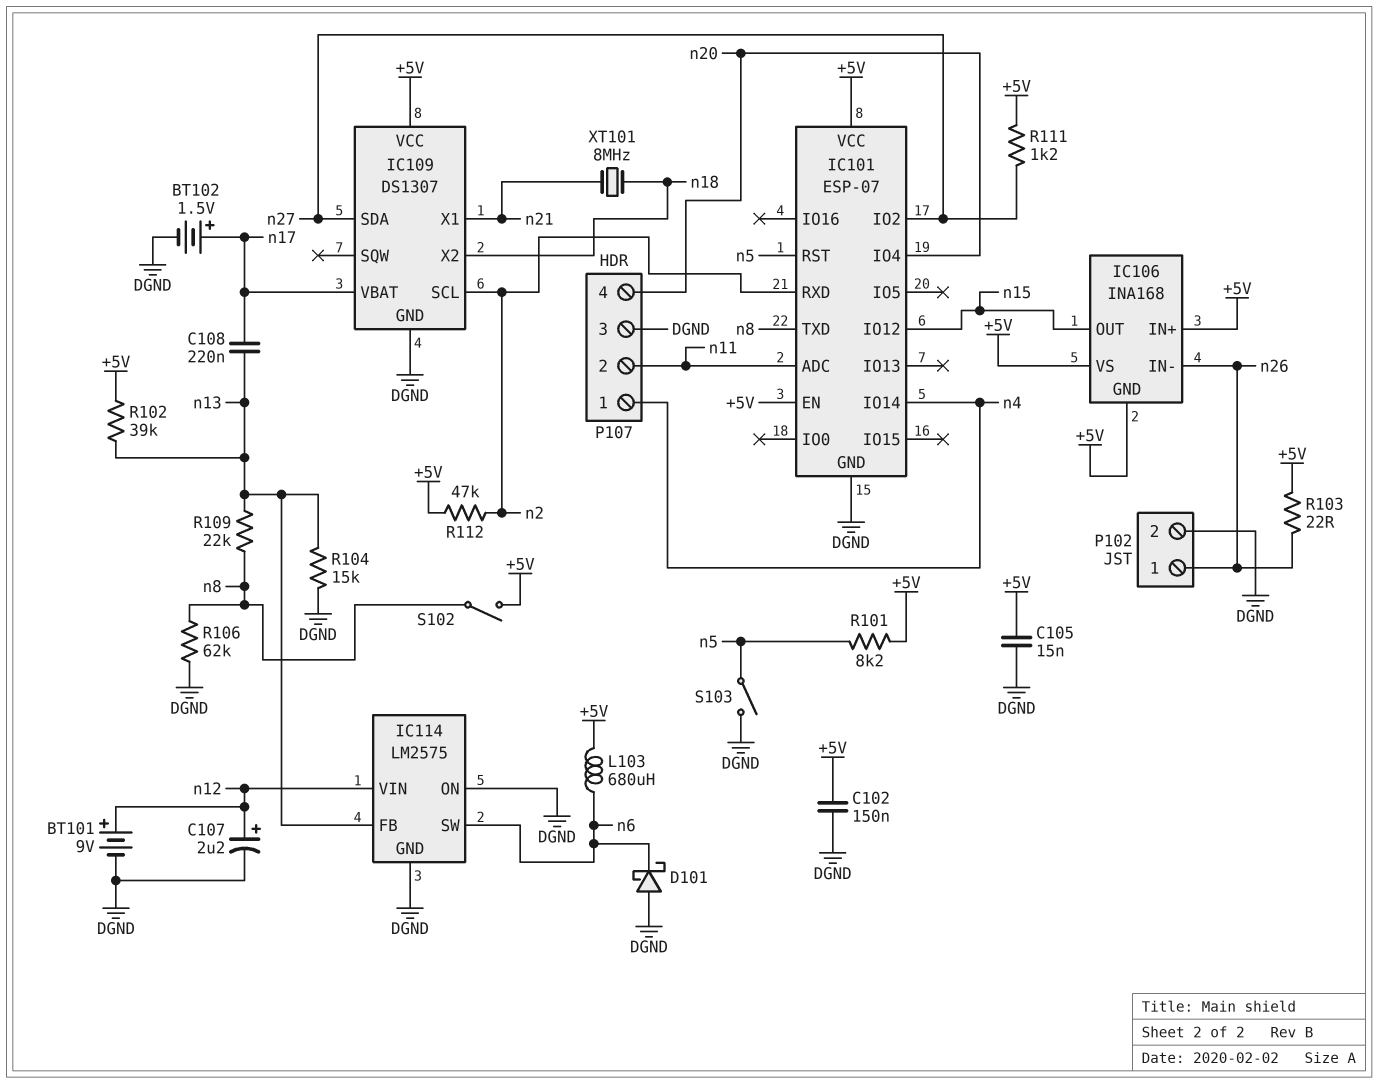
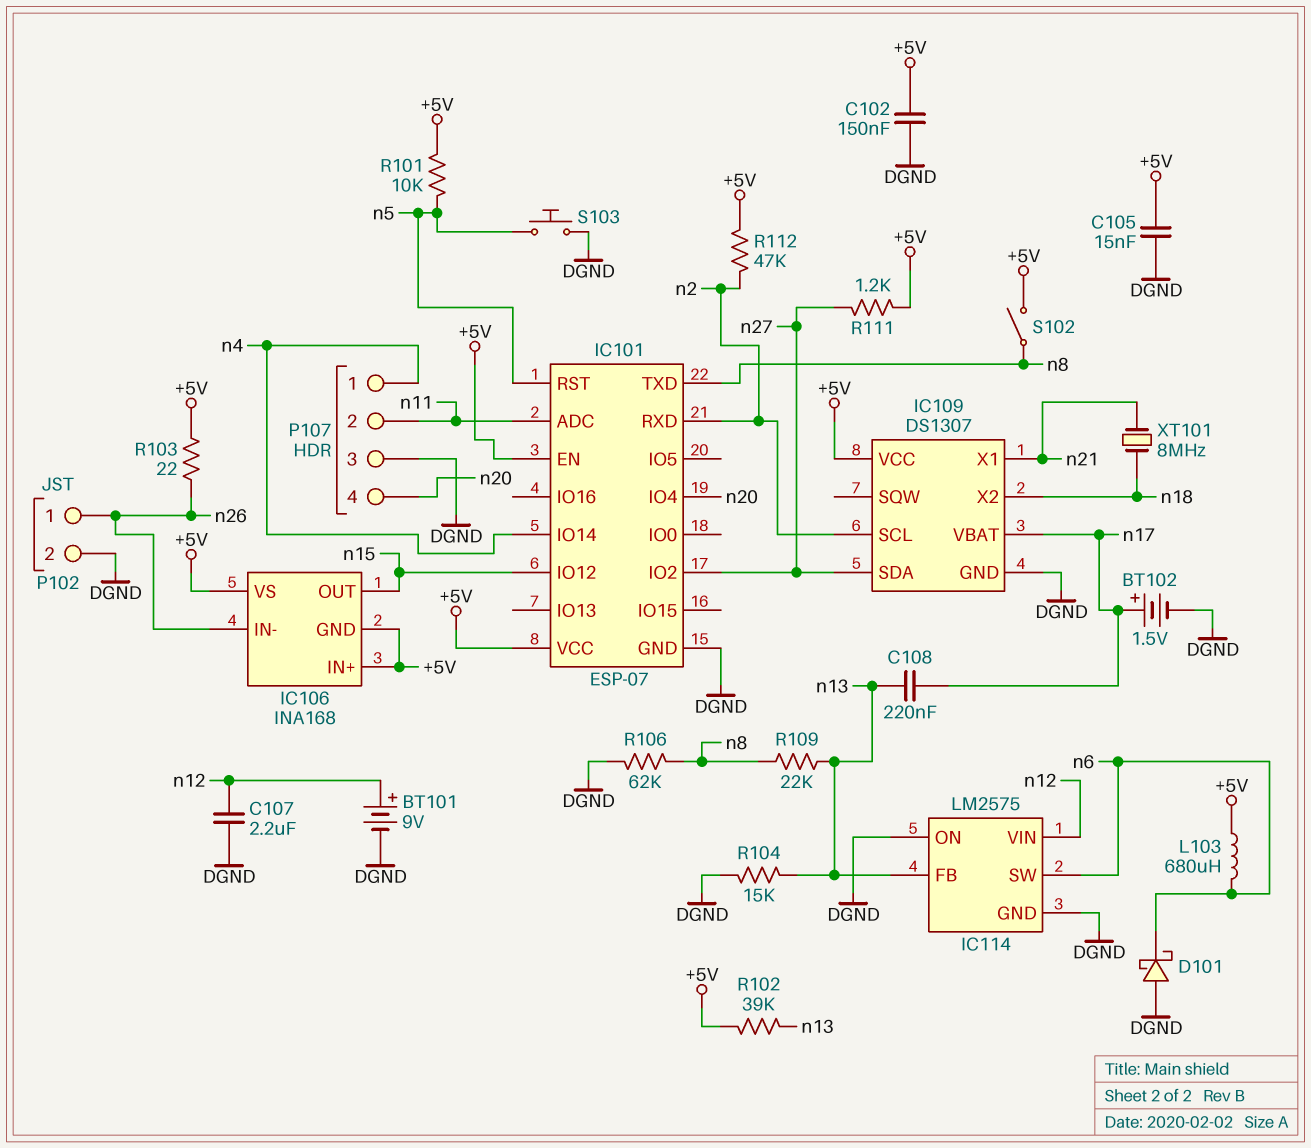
C107: 2.2uF (plus n12, minus DGND) -> 2.2uF (DGND, n12)
R101: 8.2k (+5V, n5) -> 10k (+5V, n5)
S103: switch (DGND, n5) -> button (DGND, n5)

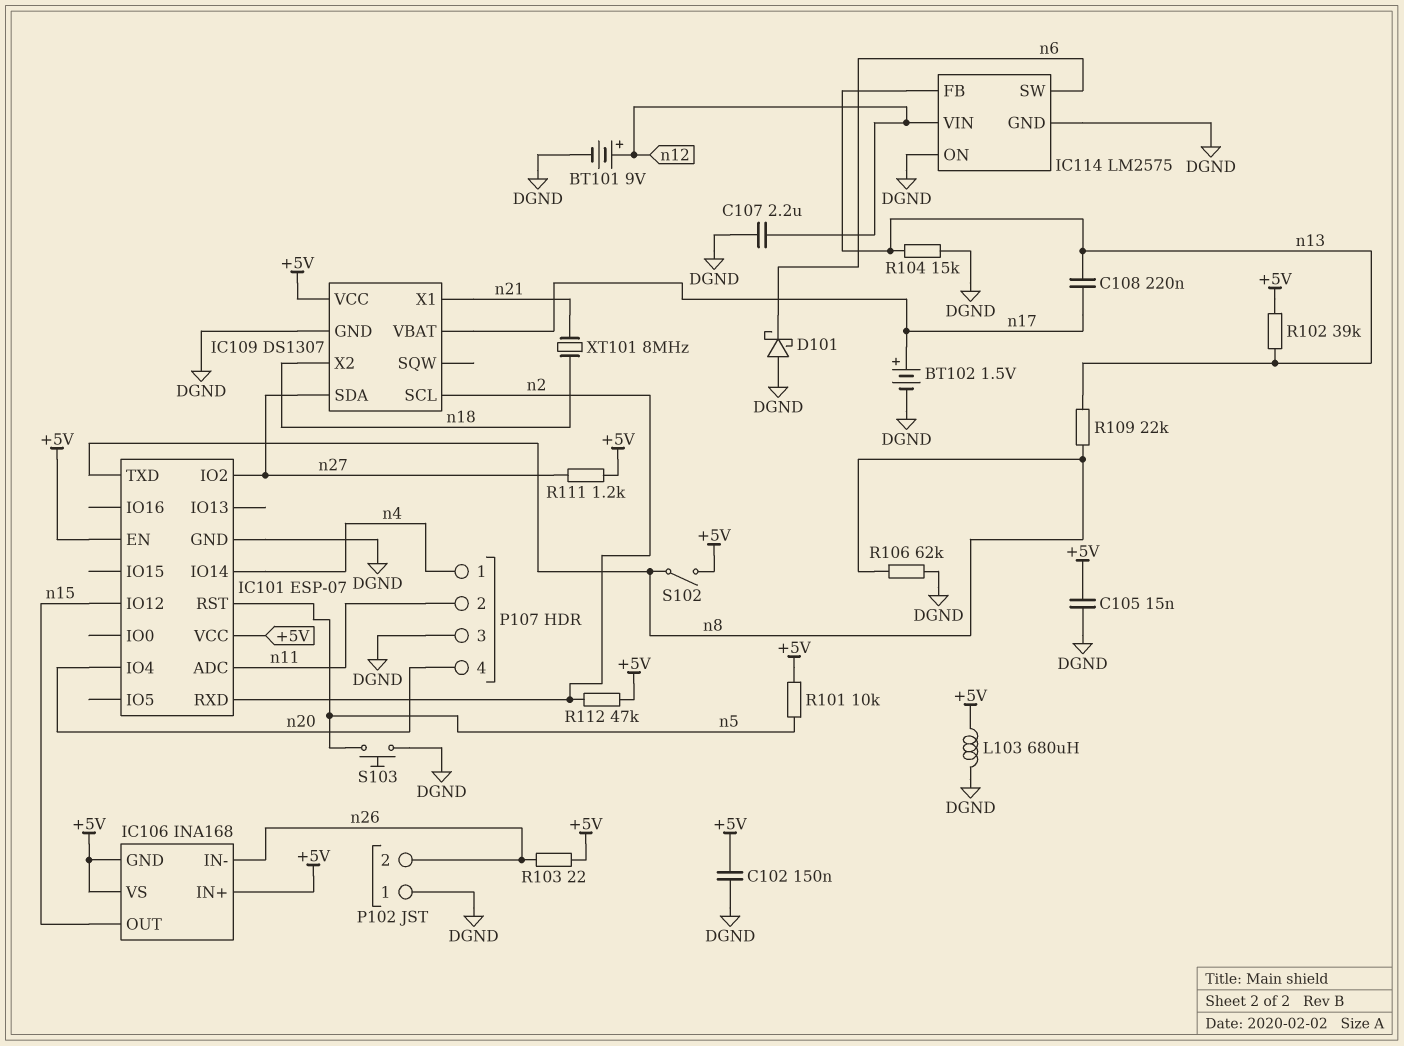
L103: 680uH (+5V, n6) -> 680uH (+5V, DGND)
P102 pin 1: n26 -> DGND
P102 pin 2: DGND -> n26

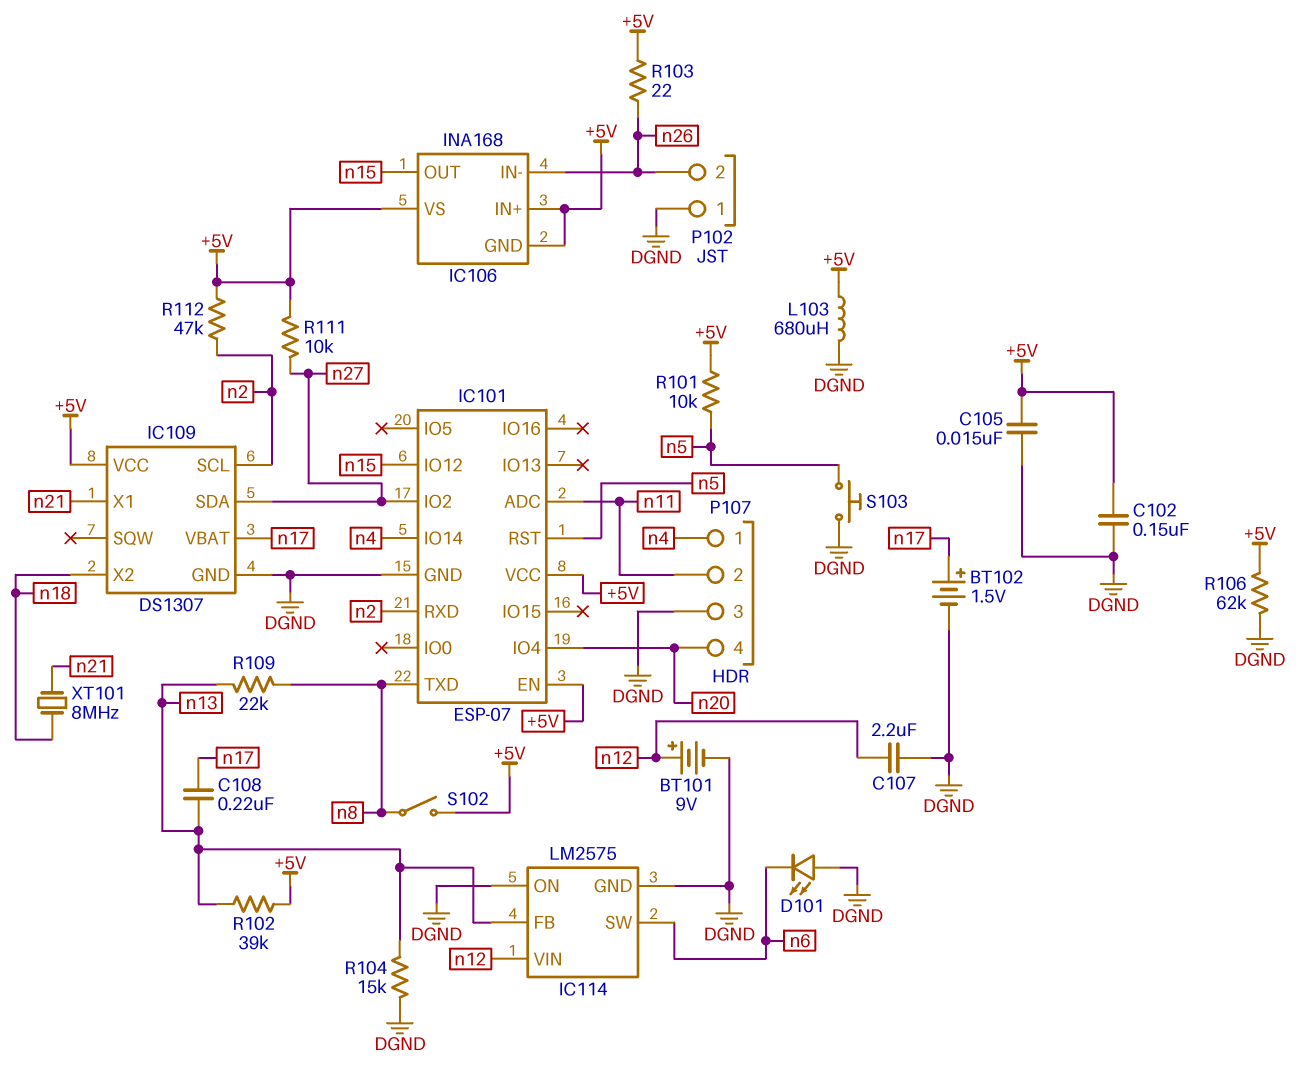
D101: schottky (A DGND, K n6) -> LED (A DGND, K n6)
R106: 62k (DGND, n8) -> 62k (+5V, DGND)
R111: 1.2k (+5V, n27) -> 10k (+5V, n27)

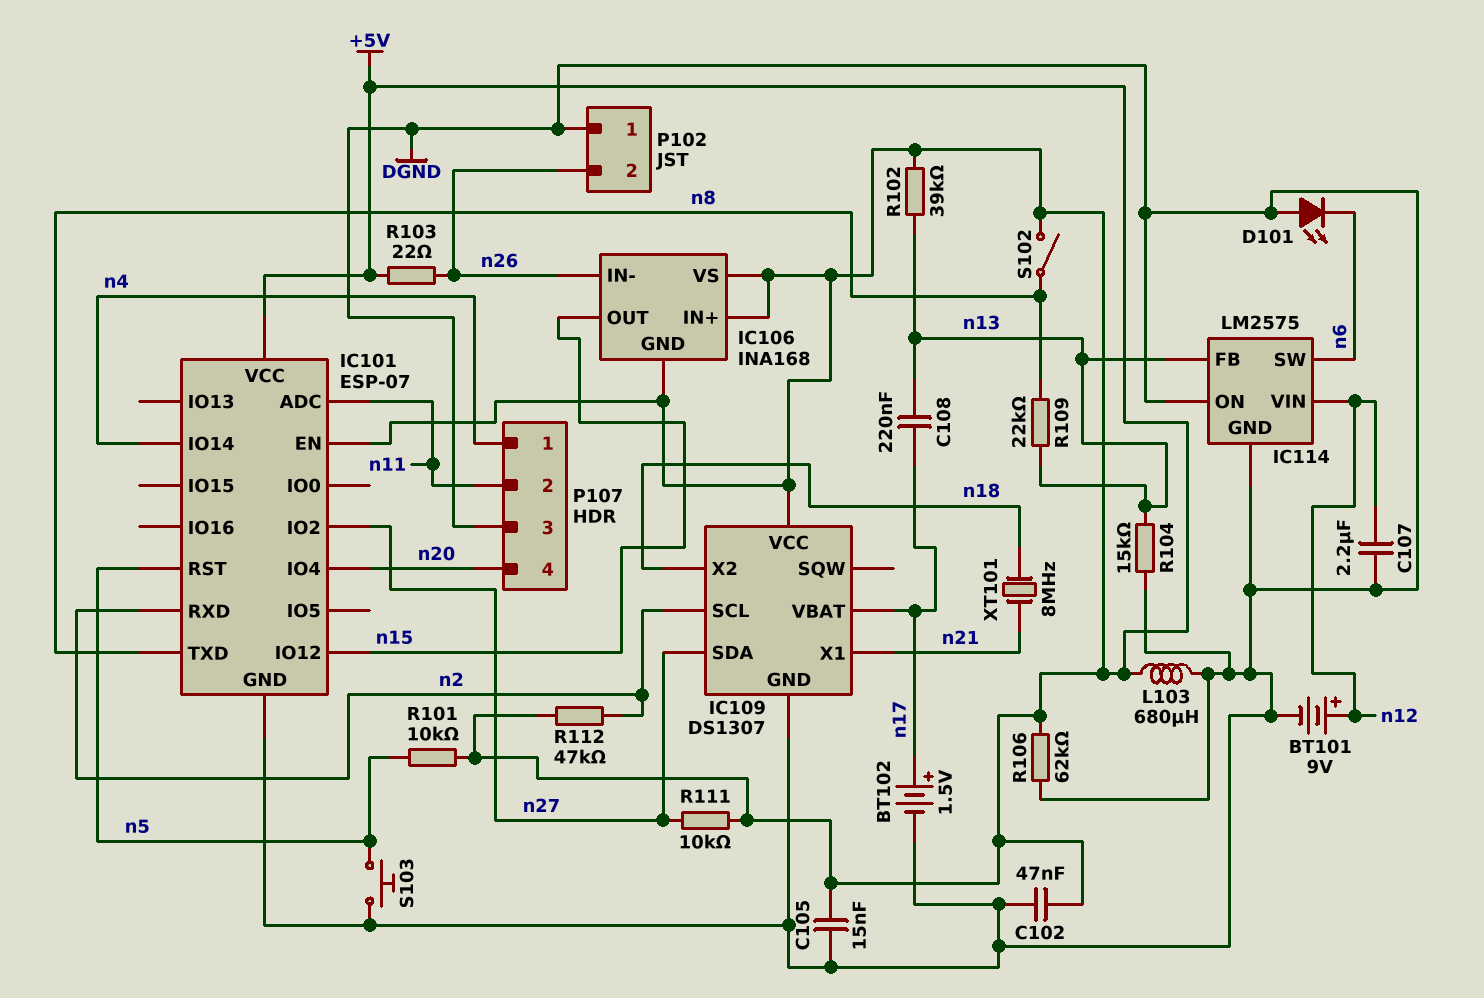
C102: 150nF (+5V, DGND) -> 47nF (+5V, DGND)

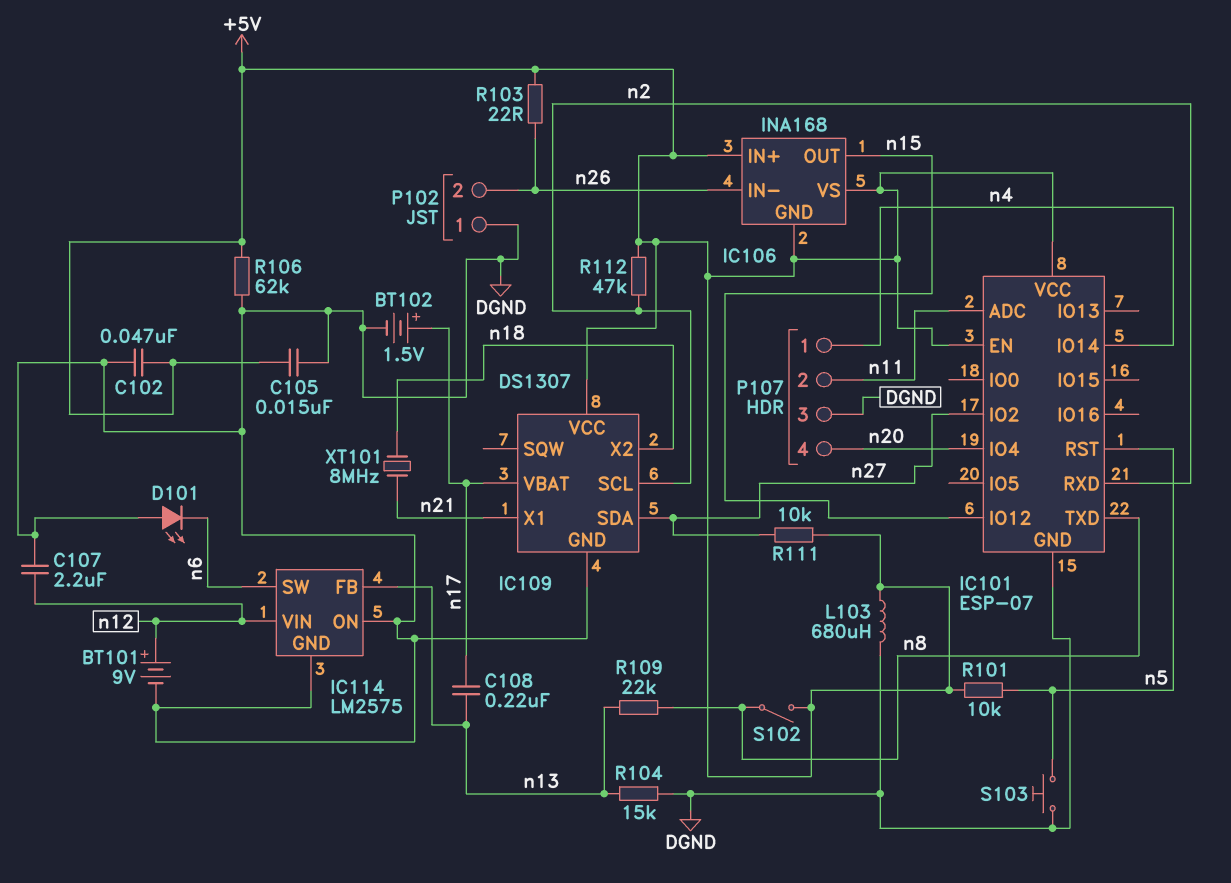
R102: 39k (+5V, n13) -> none

